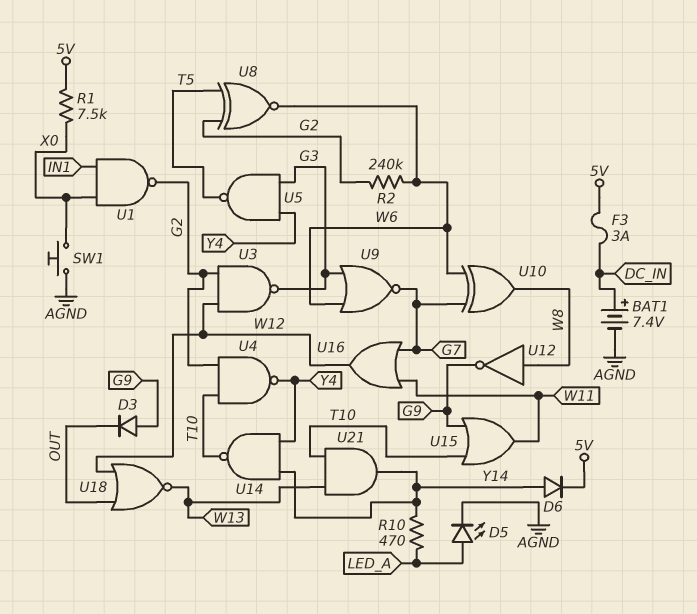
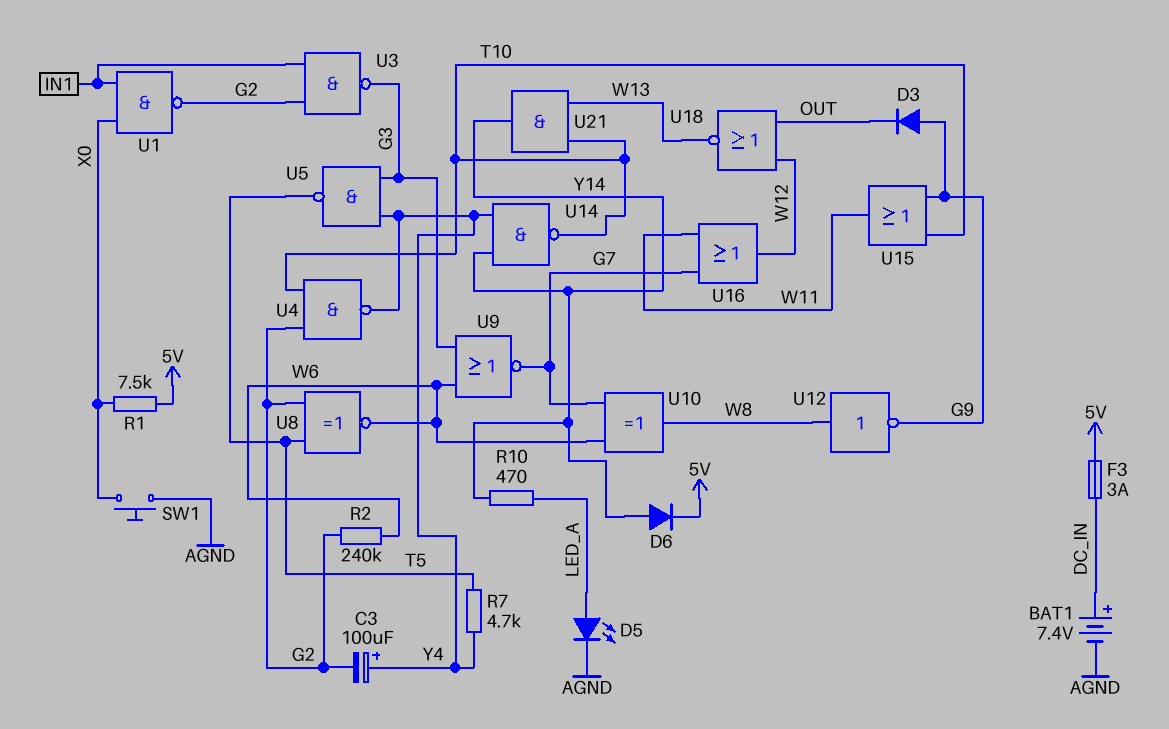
C3: none -> 100uF (plus Y4, minus G2)
R7: none -> 4.7k (T5, Y4)
U3: NAND (in G2, in W12, out G3) -> NAND (in G2, in IN1, out G3)

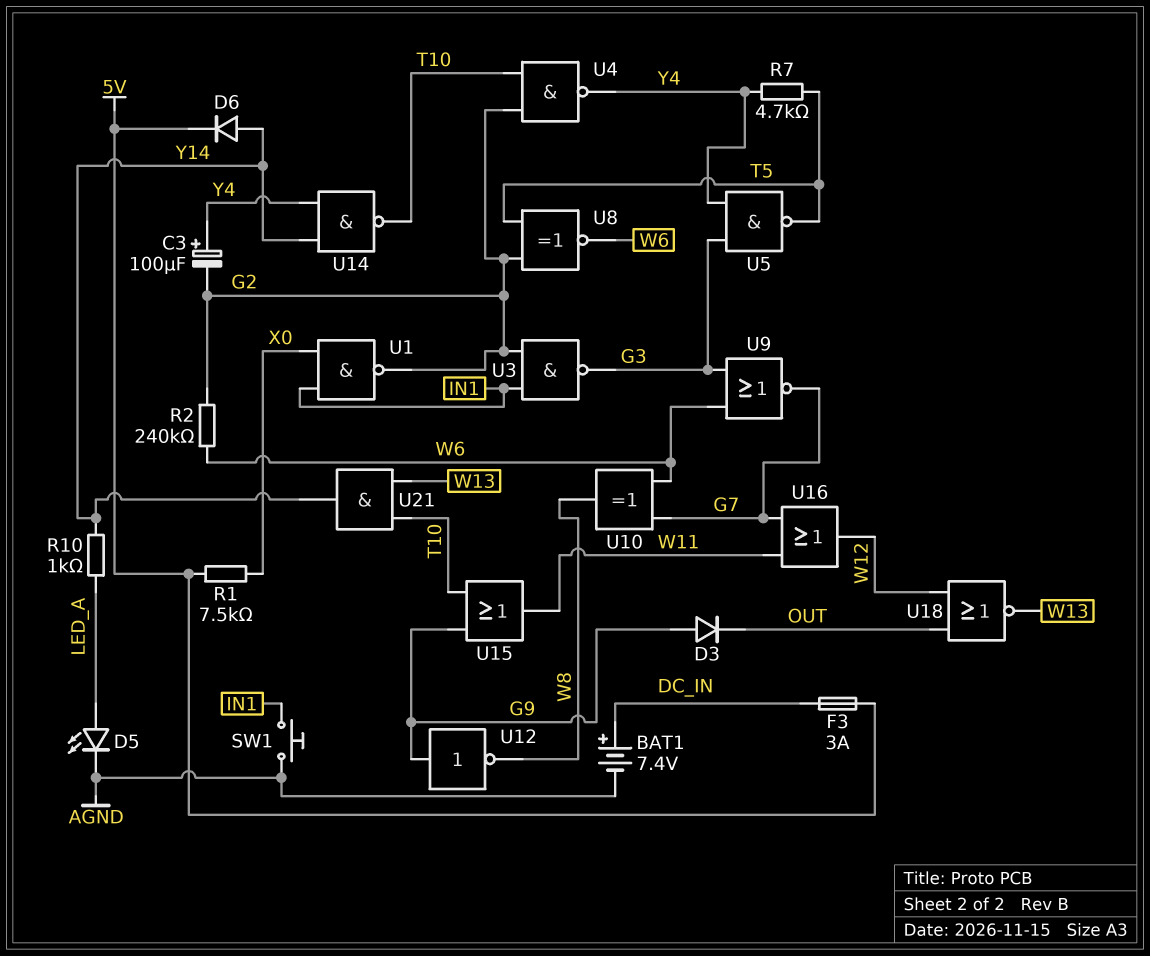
R10: 470 (LED_A, Y14) -> 1k (LED_A, Y14)
SW1: button (AGND, X0) -> button (AGND, IN1)
U12: NOT (in W8, out G9) -> NOT (in G9, out W8)

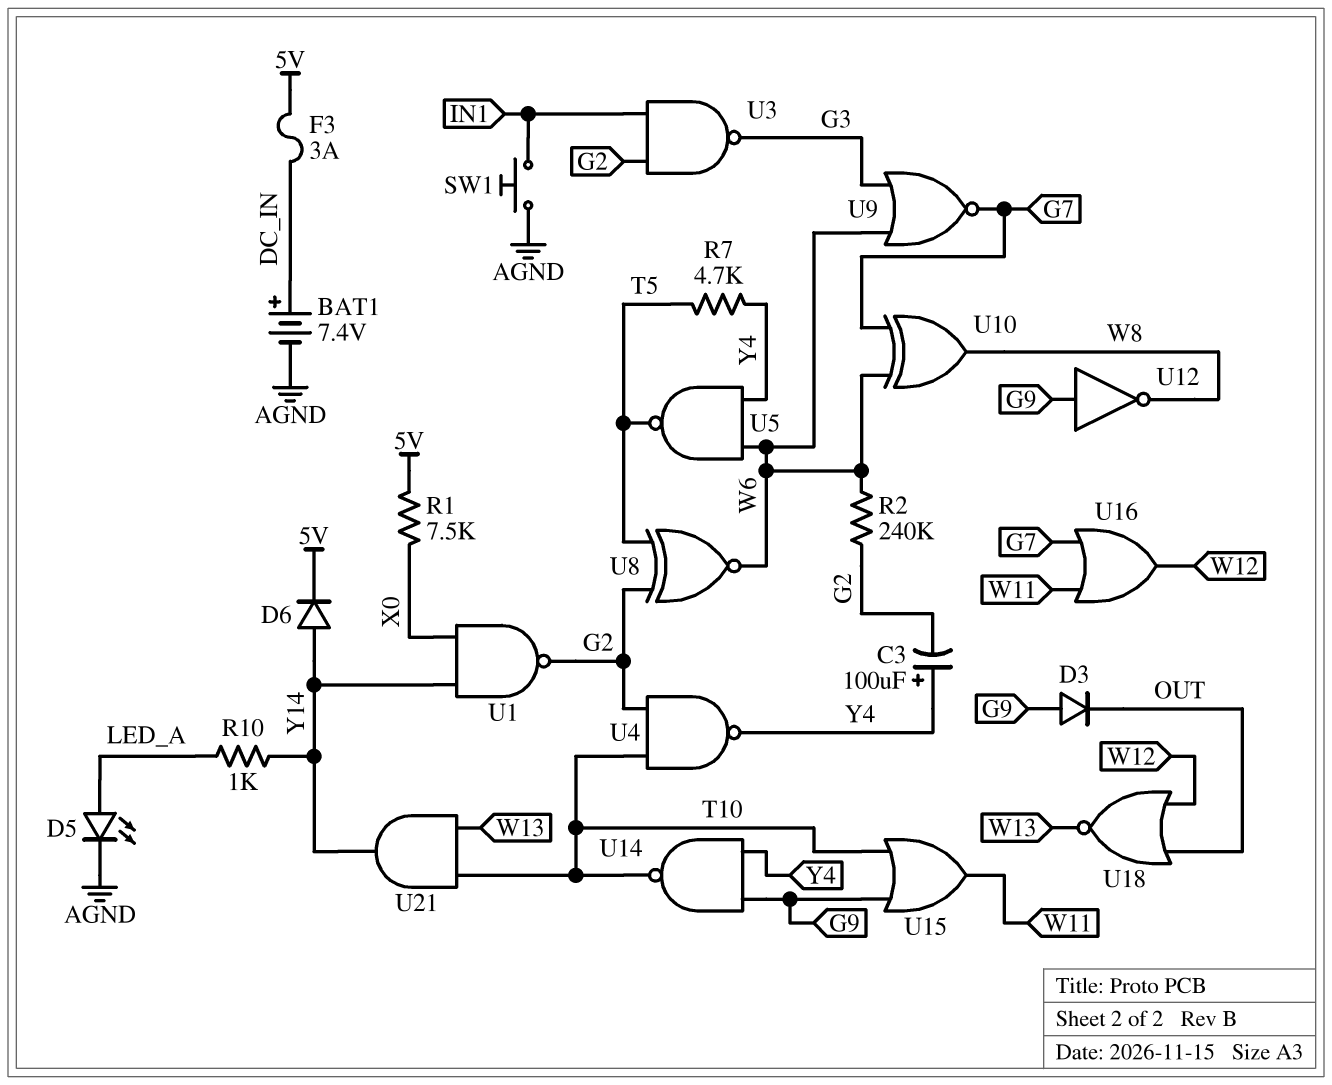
U1: NAND (in IN1, in X0, out G2) -> NAND (in X0, in Y14, out G2)
U5: NAND (in G3, in Y4, out T5) -> NAND (in W6, in Y4, out T5)
U14: NAND (in Y4, in Y14, out T10) -> NAND (in G9, in Y4, out T10)

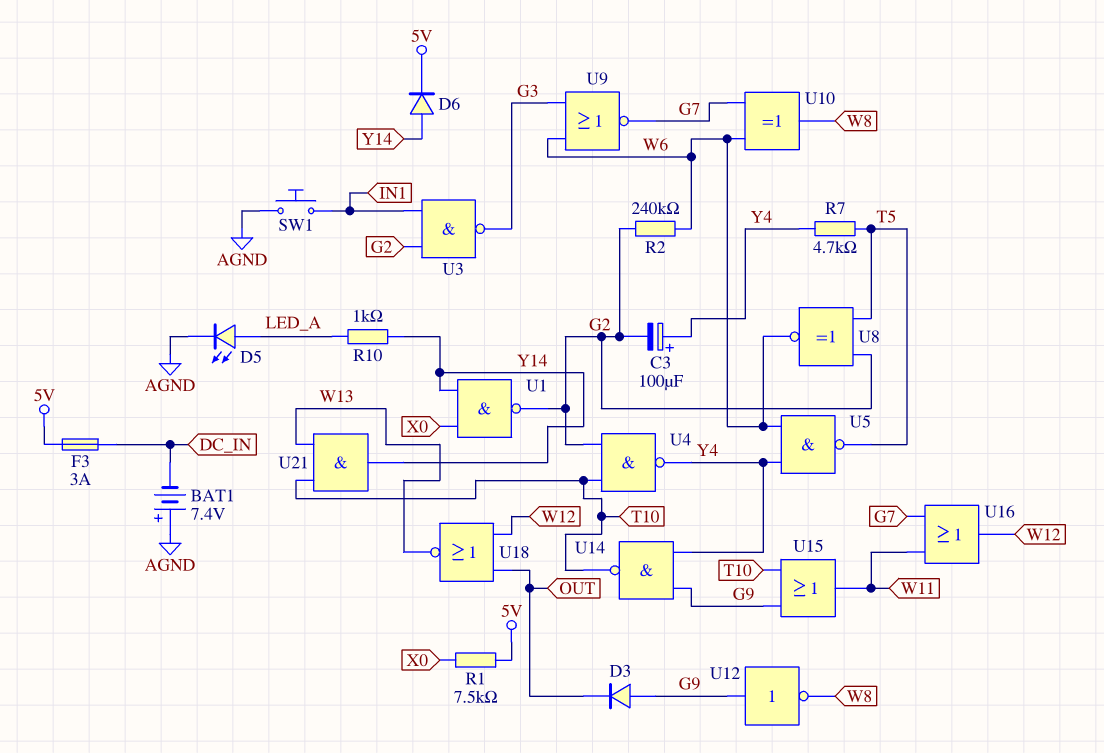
BAT1: 7.4V (plus DC_IN, minus AGND) -> 7.4V (plus AGND, minus DC_IN)

